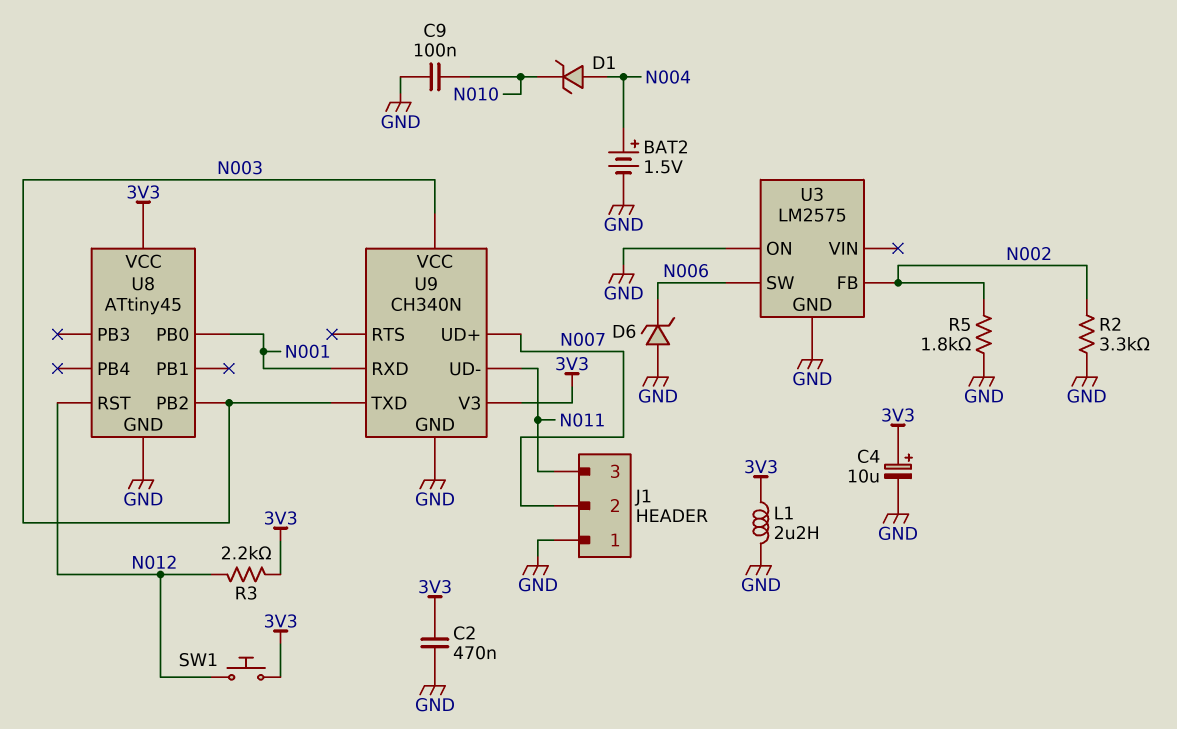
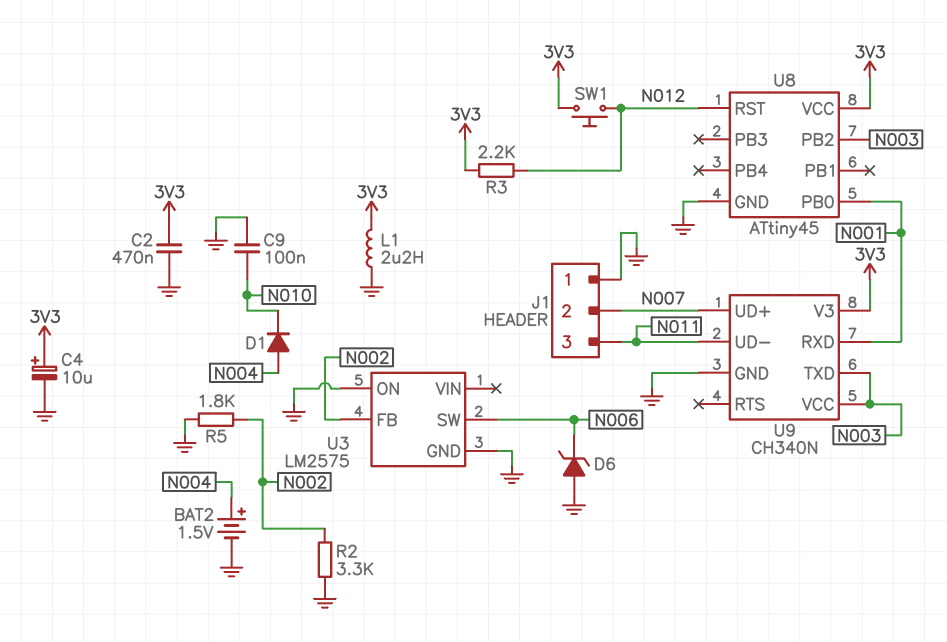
D1: zener (A N004, K N010) -> diode (A N004, K N010)

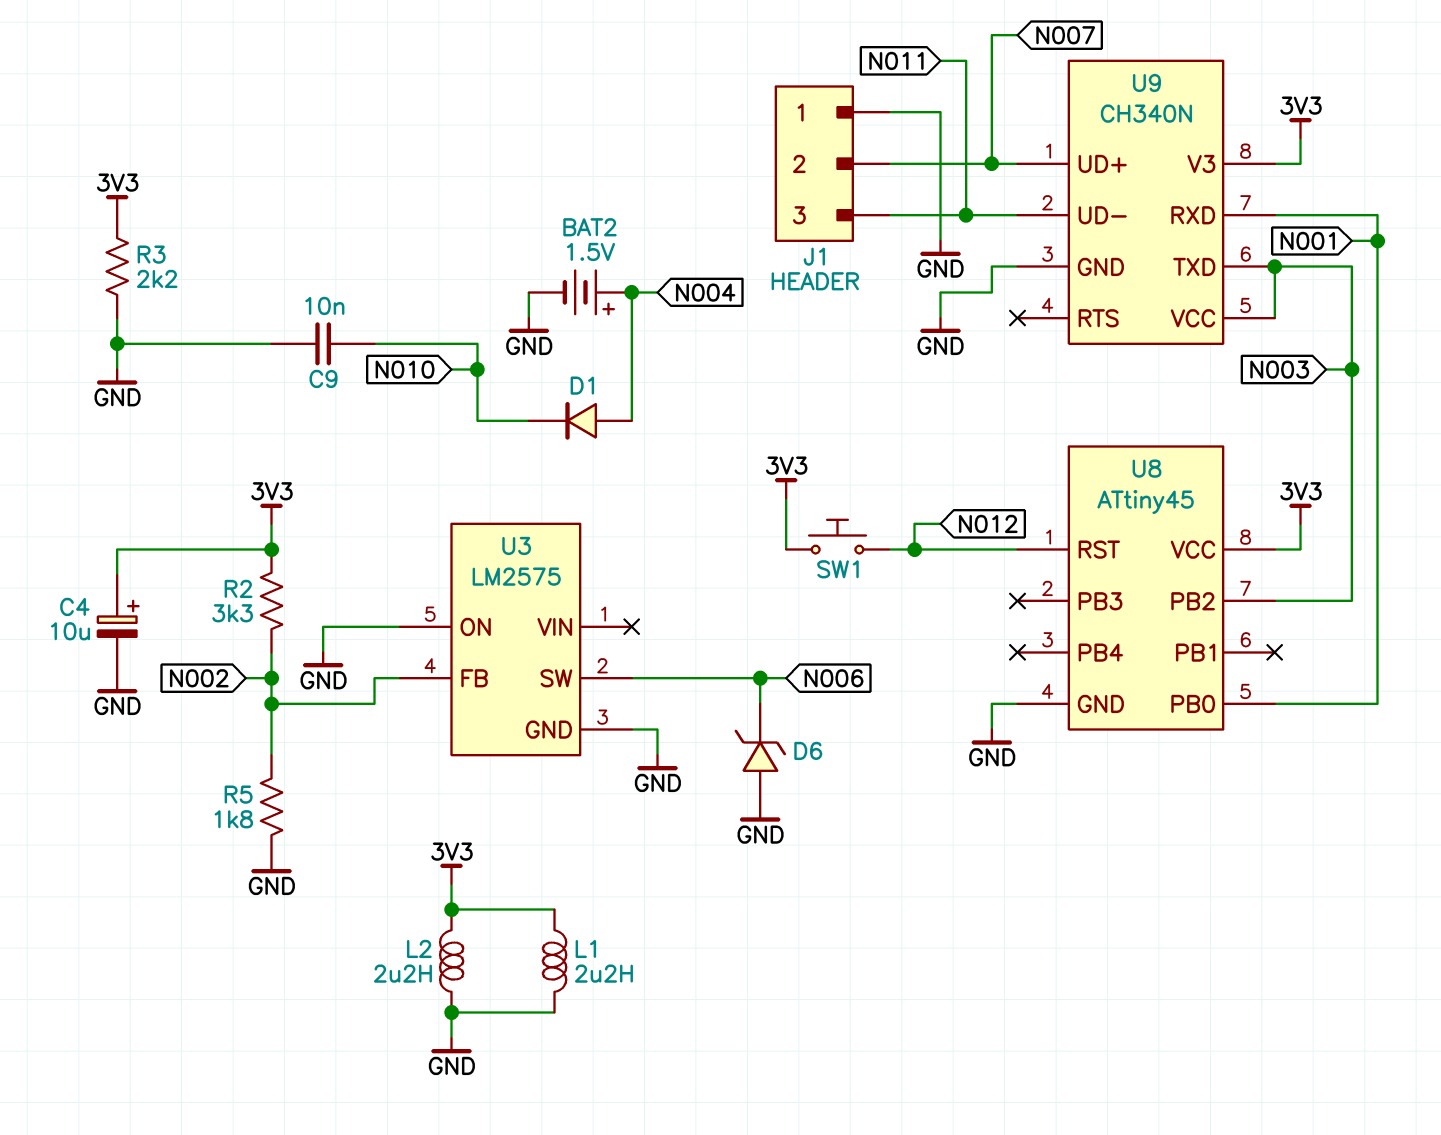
C2: 470nF (3V3, GND) -> none
C9: 100nF (GND, N010) -> 10nF (GND, N010)
L2: none -> 2.2uH (3V3, GND)
R2: 3.3k (GND, N002) -> 3.3k (3V3, N002)
R3: 2.2k (3V3, N012) -> 2.2k (3V3, GND)

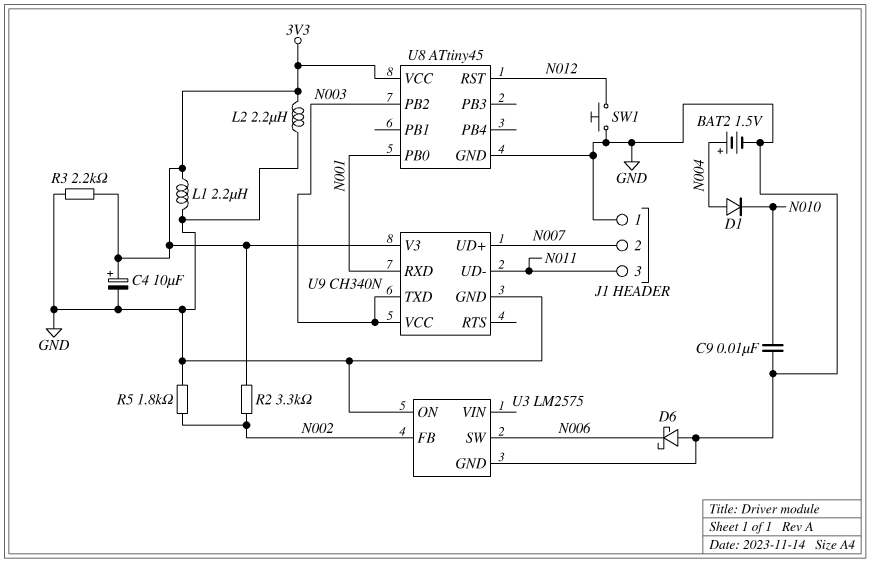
D6: zener (A GND, K N006) -> schottky (A GND, K N006)
SW1: button (3V3, N012) -> button (GND, N012)

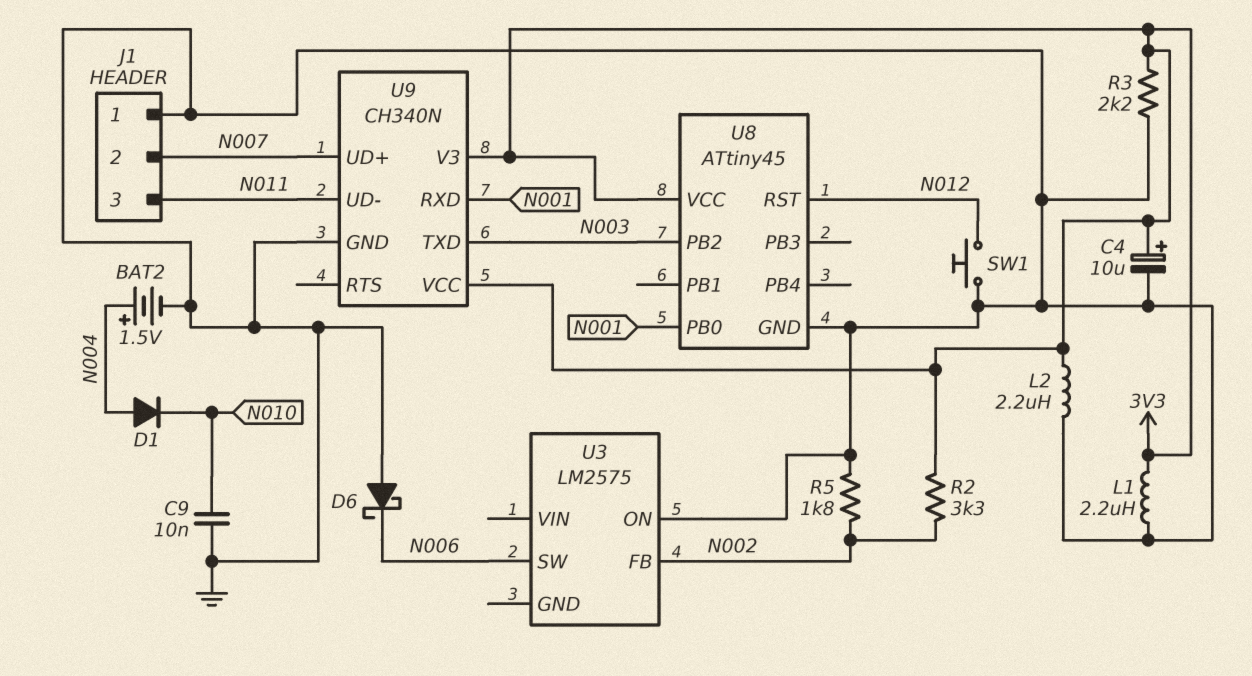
U3 pin GND: GND -> none
U9 pin VCC: N003 -> 3V3

